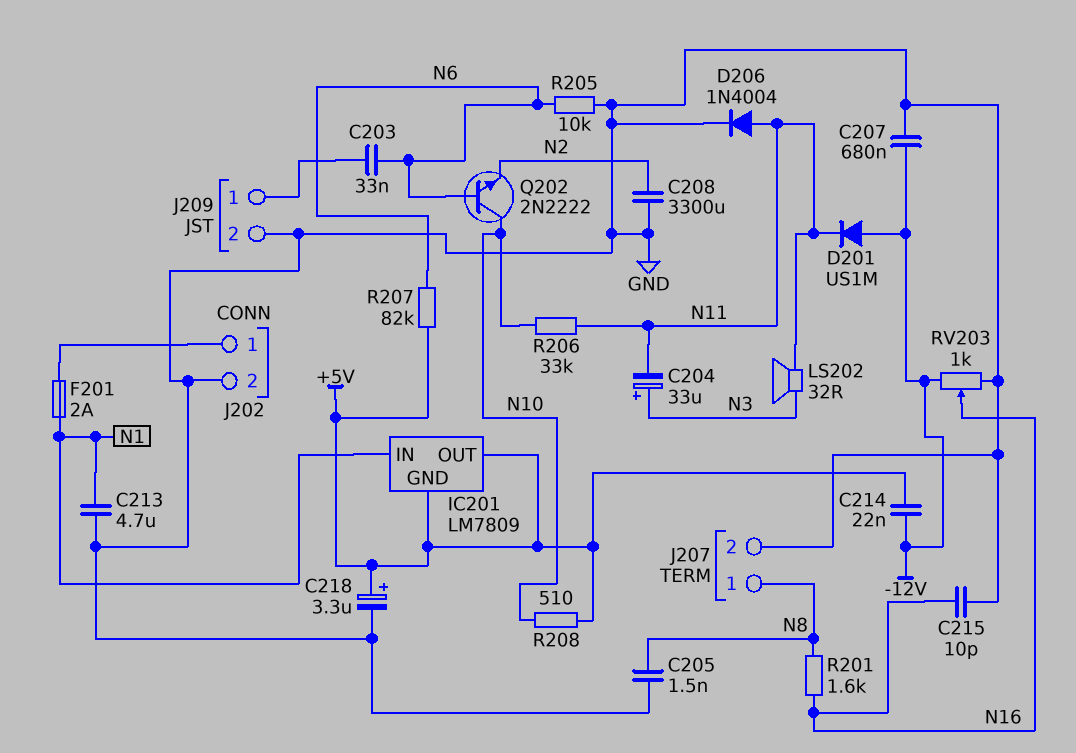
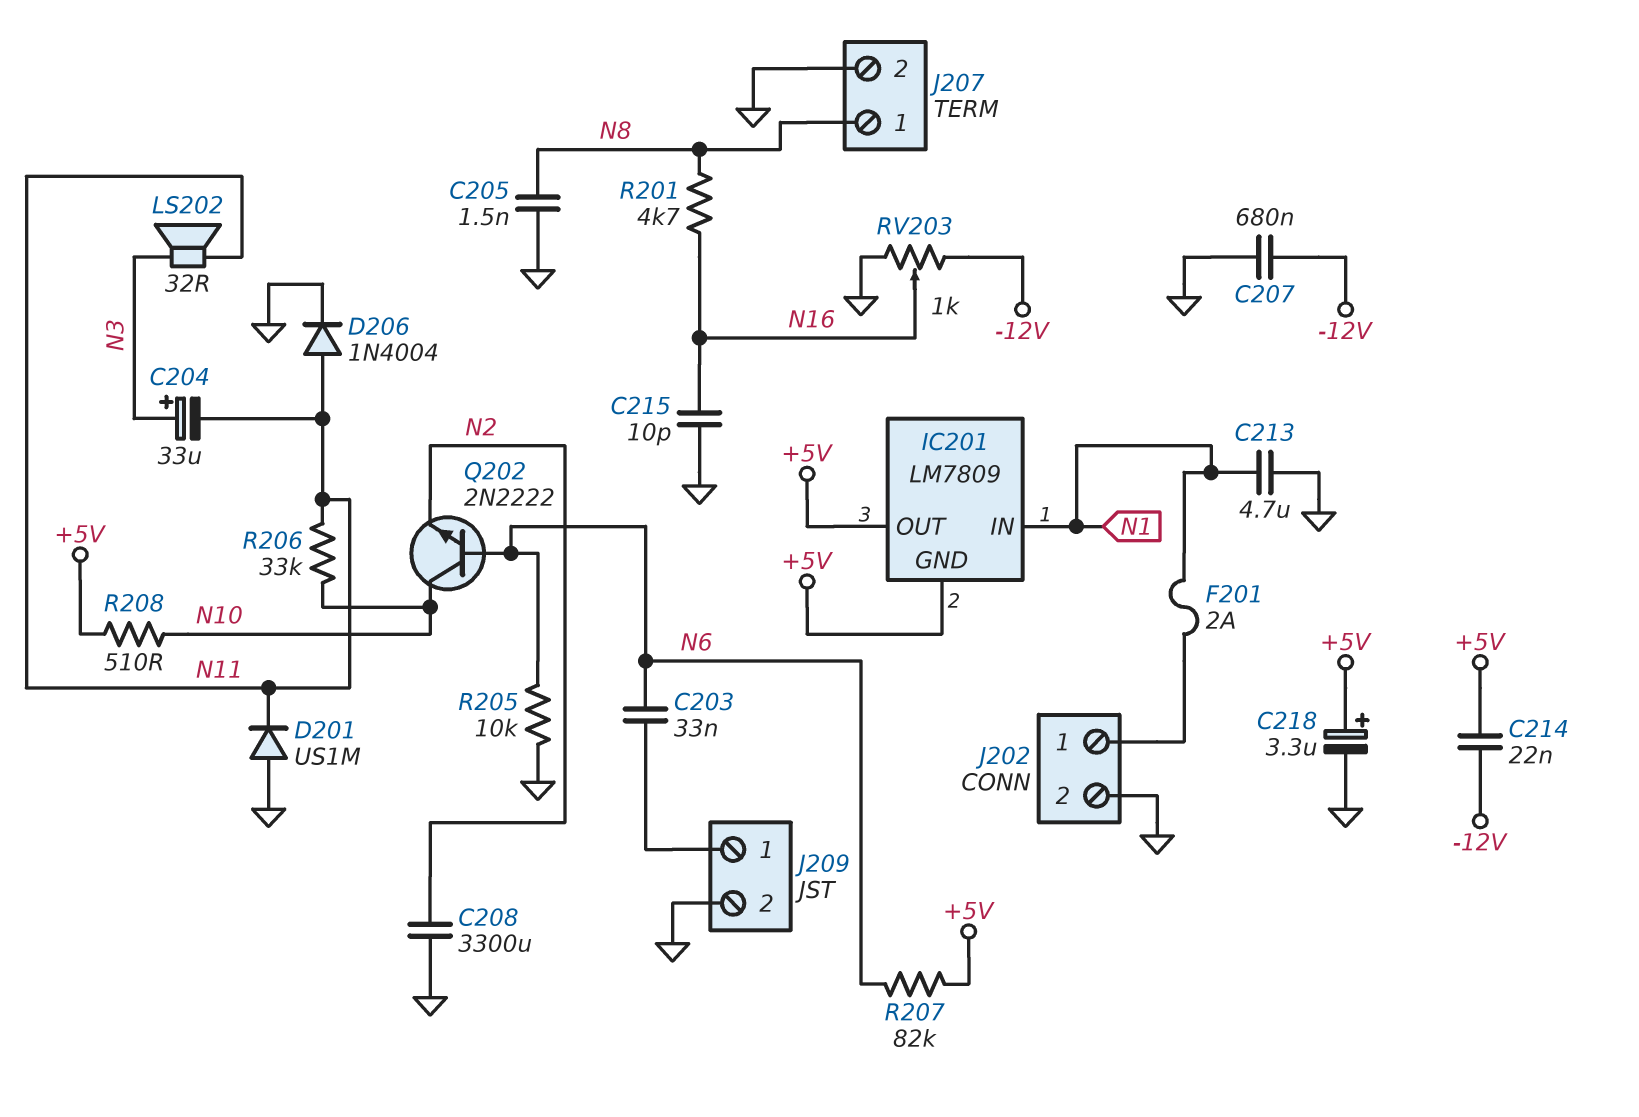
D201: diode US1M (A -12V, K N11) -> diode US1M (A GND, K N11)
R201: 1.6k (N8, N16) -> 4.7k (N8, N16)

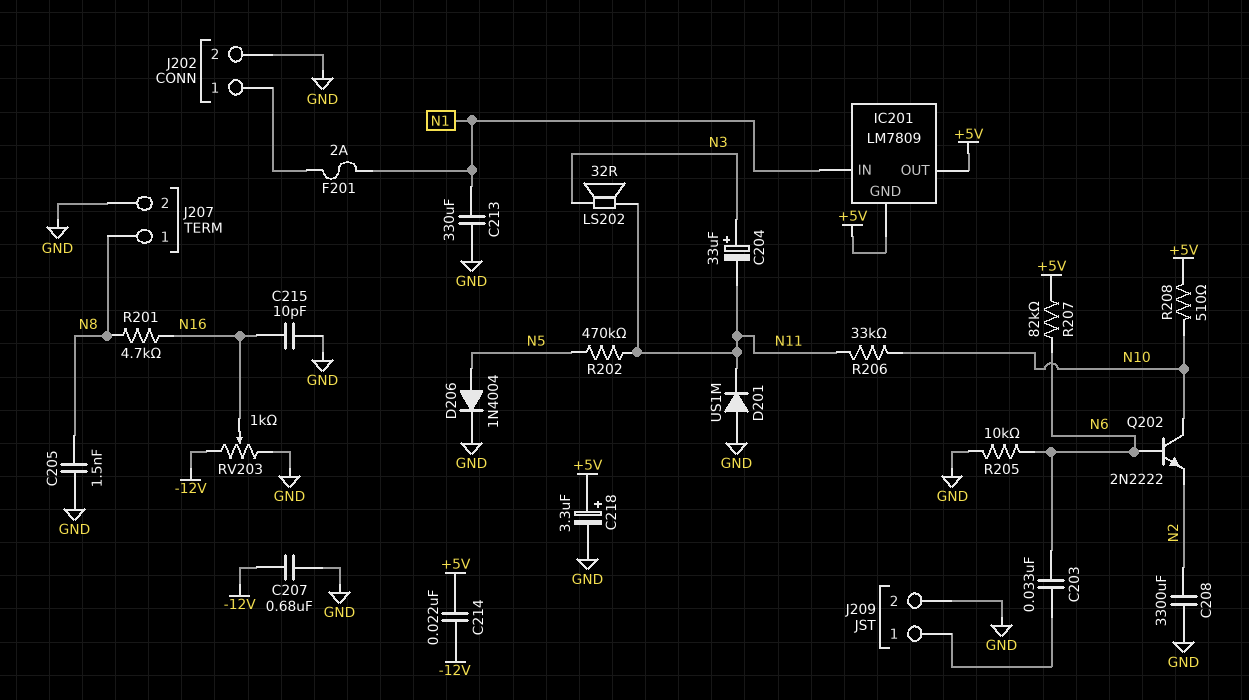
C213: 4.7uF (GND, N1) -> 330uF (GND, N1)
D206: diode 1N4004 (A N11, K GND) -> diode 1N4004 (A N5, K GND)
R202: none -> 470k (N5, N11)

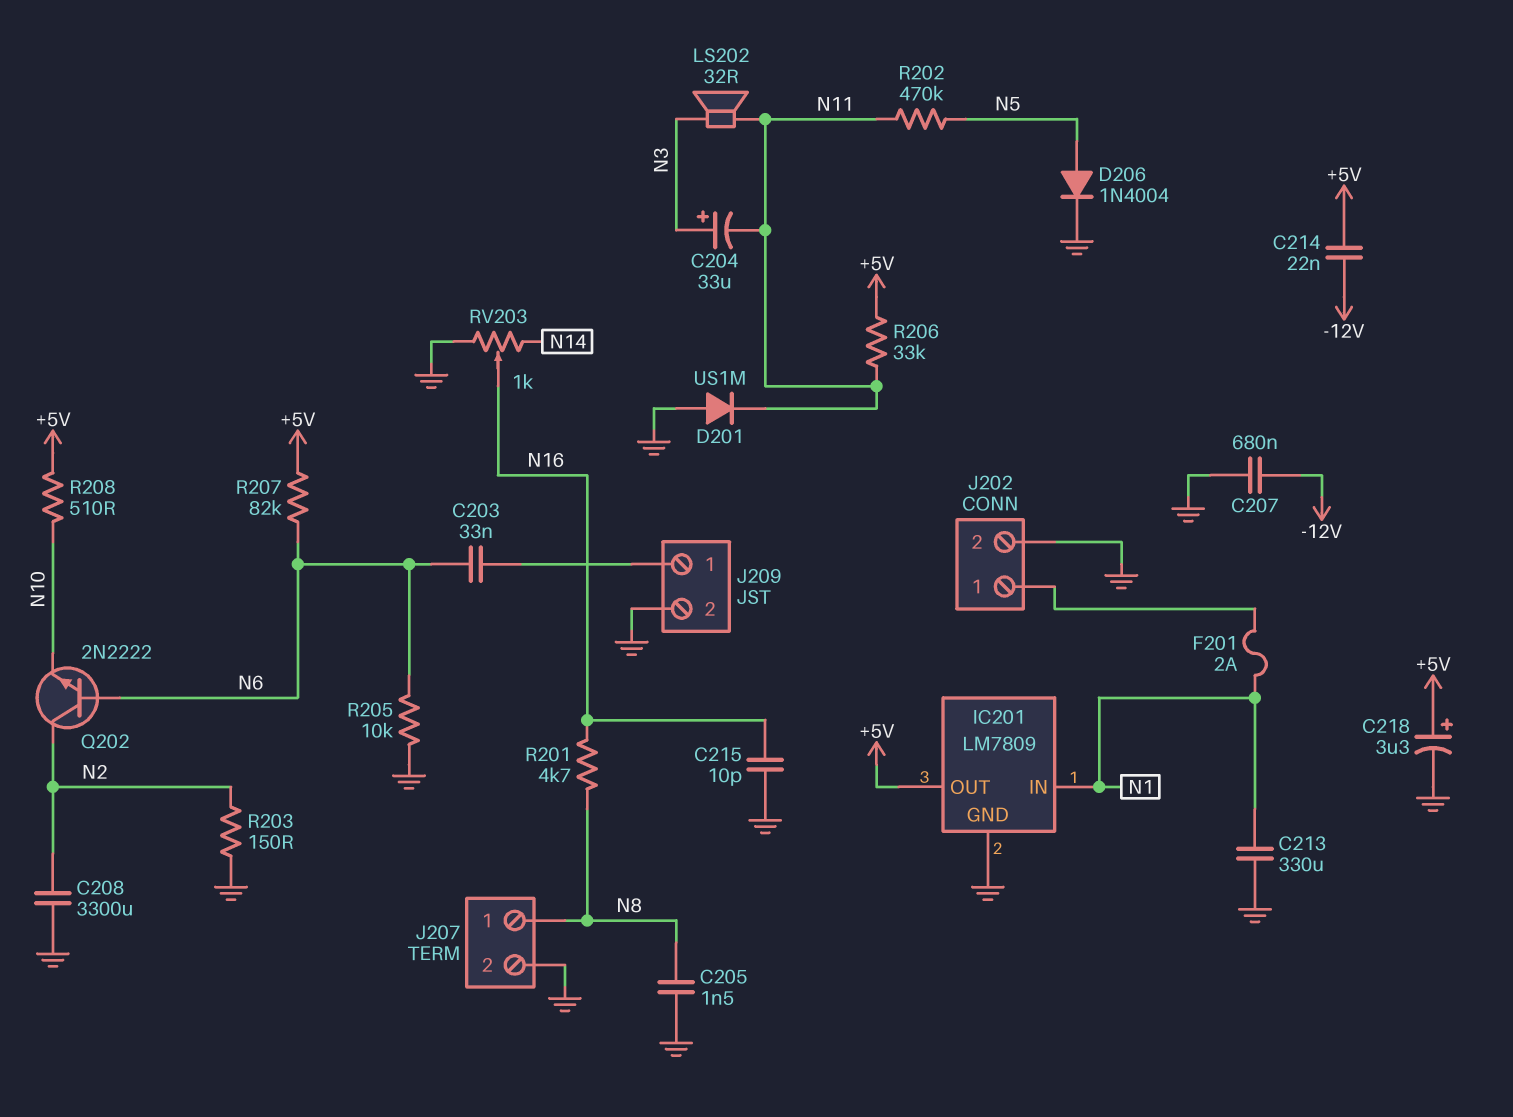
IC201 pin GND: +5V -> GND
Q202: NPN 2N2222 (B N6, C N10, E N2) -> NPN 2N2222 (B N6, C N2, E N10)
R203: none -> 150 (GND, N2)
R206: 33k (N10, N11) -> 33k (+5V, N11)
RV203: 1k (-12V, GND, wiper N16) -> 1k (GND, N14, wiper N16)

